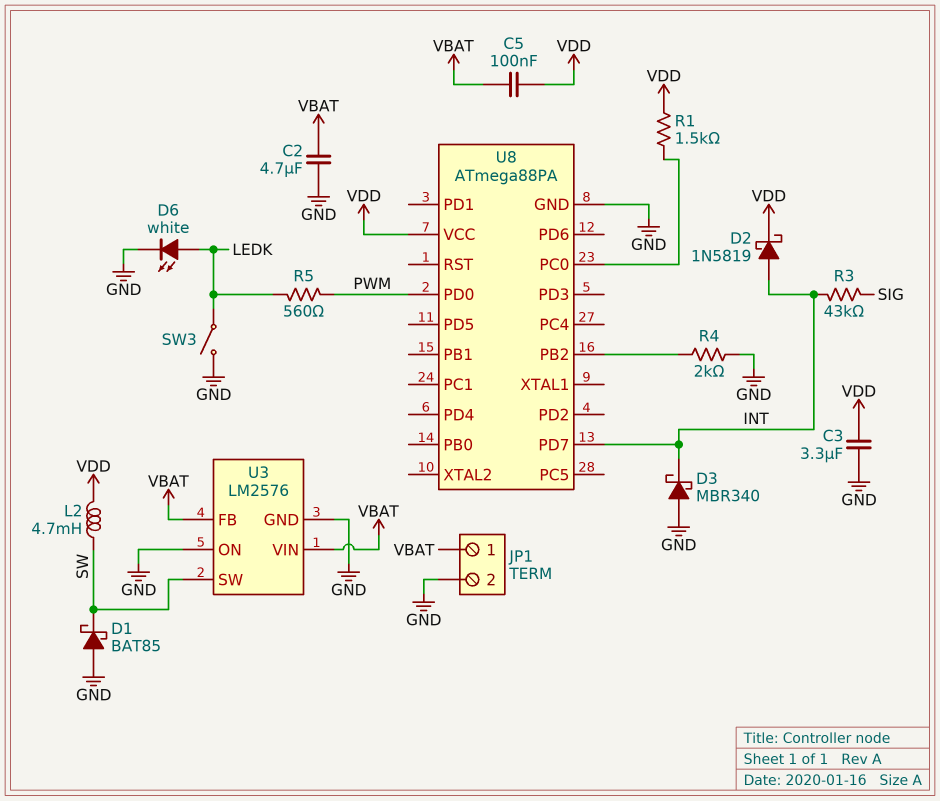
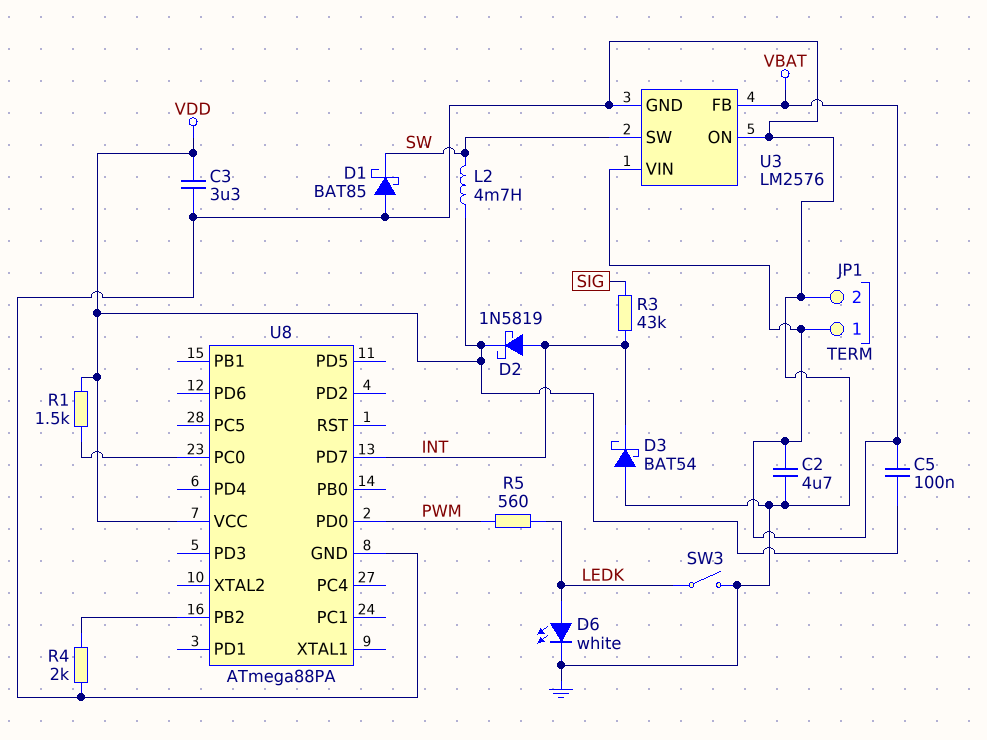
D3: schottky MBR340 (A GND, K INT) -> schottky BAT54 (A GND, K INT)

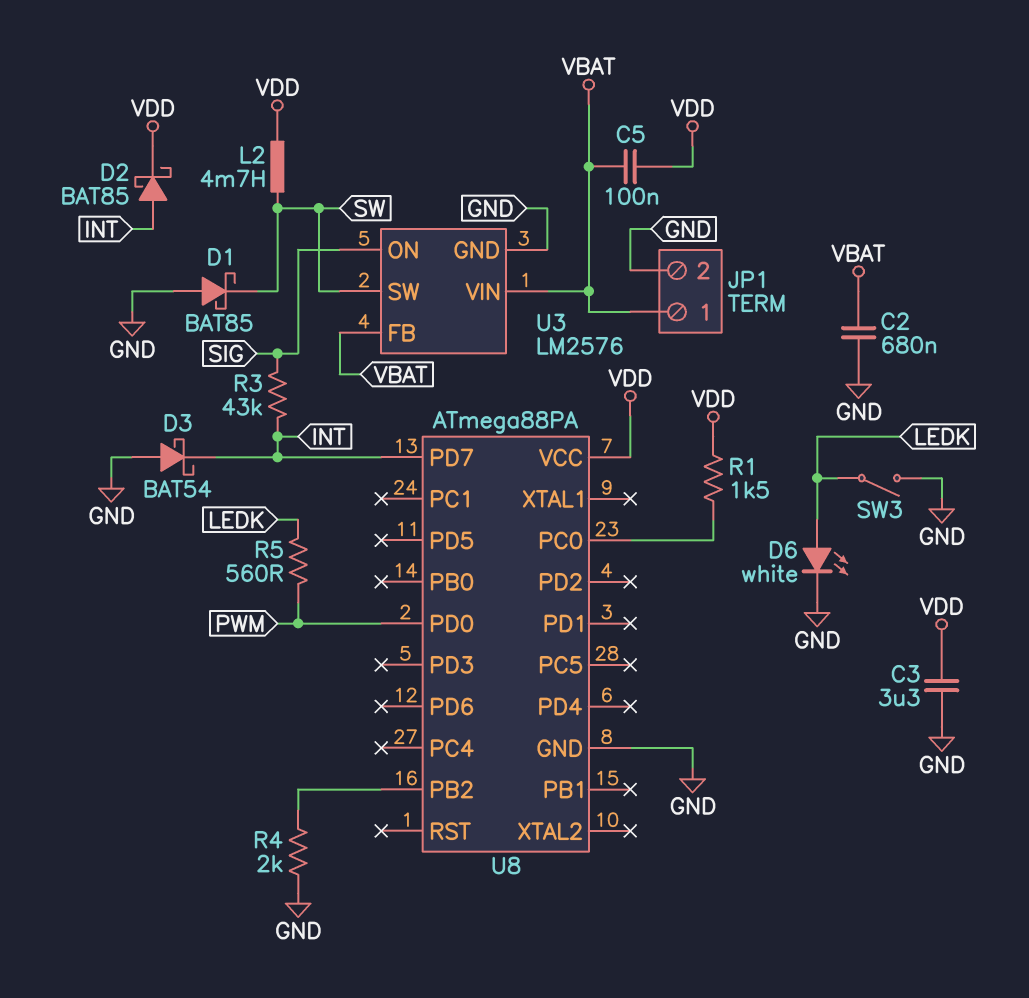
C2: 4.7uF (GND, VBAT) -> 680nF (GND, VBAT)
D2: schottky 1N5819 (A INT, K VDD) -> schottky BAT85 (A INT, K VDD)
U3 pin ON: GND -> SIG

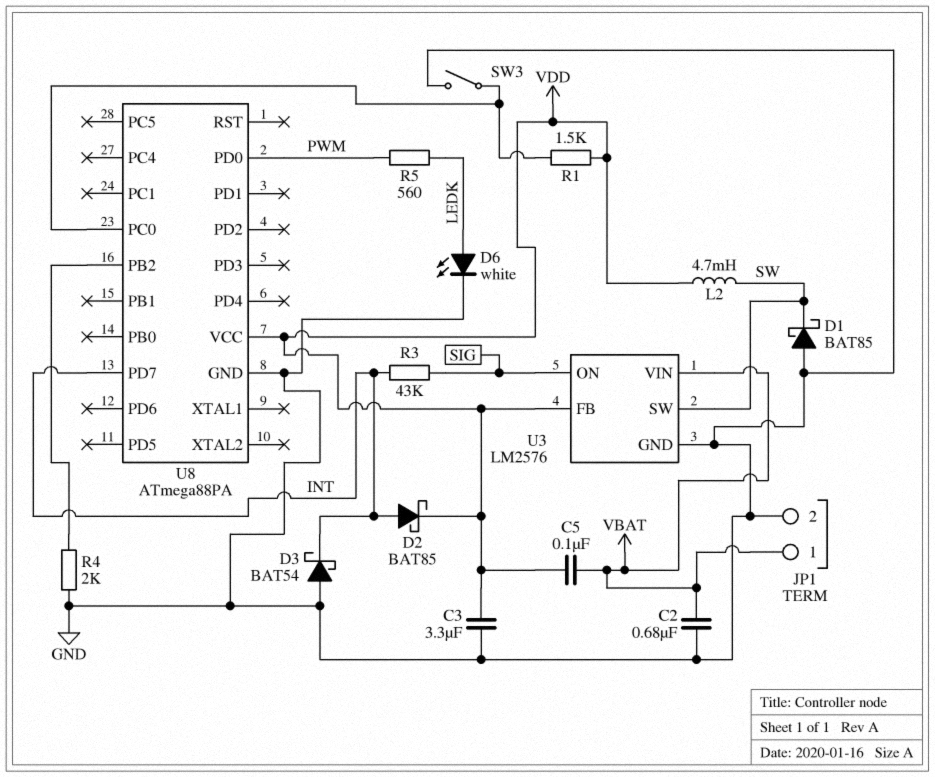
SW3: switch (GND, LEDK) -> switch (GND, U8/PC0)
U3 pin FB: VBAT -> VDD

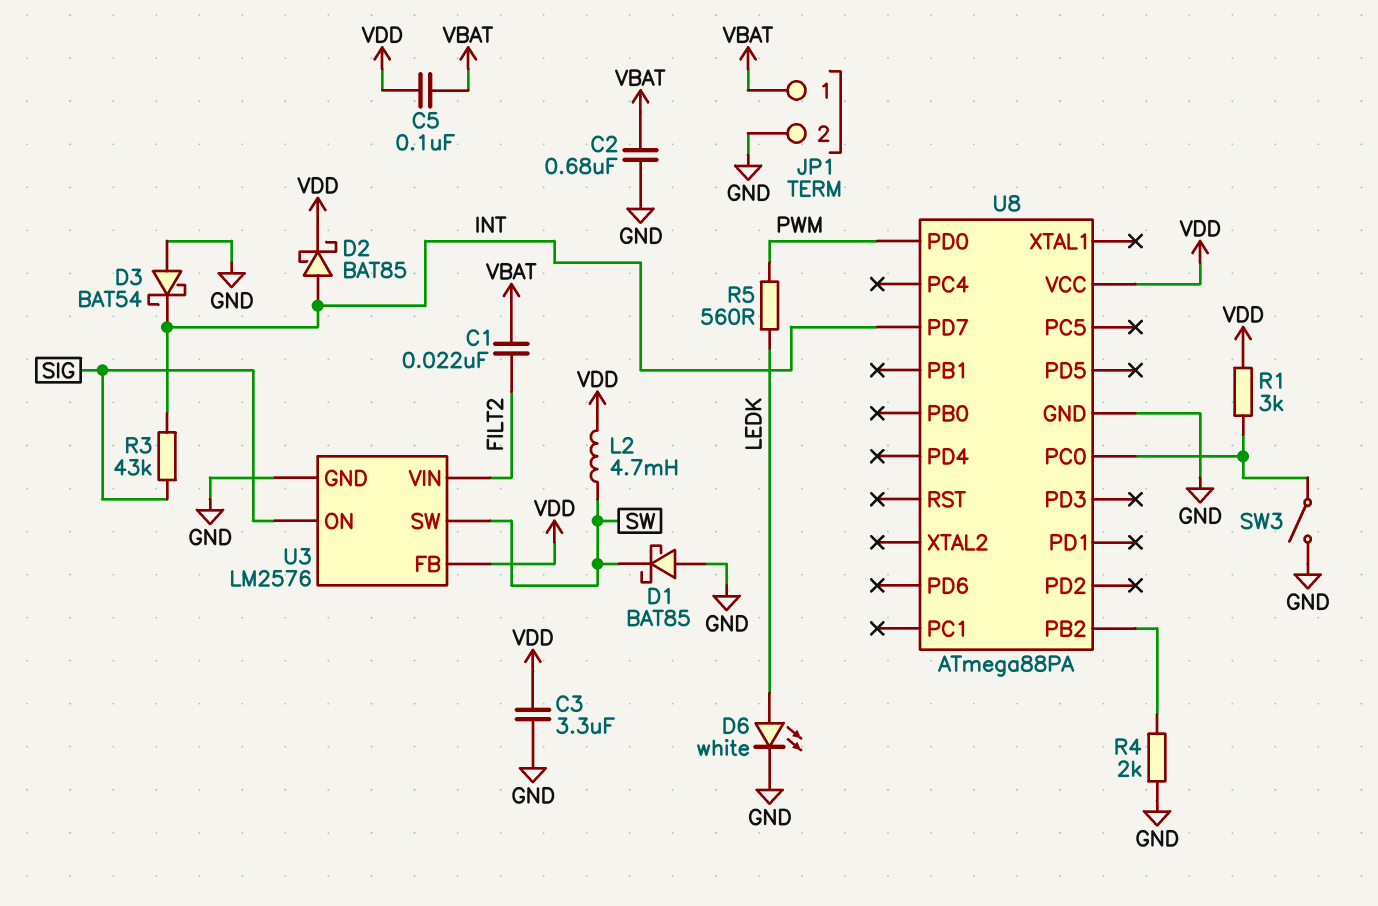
C1: none -> 22nF (FILT2, VBAT)
R1: 1.5k (U8/PC0, VDD) -> 3k (U8/PC0, VDD)
U3 pin VIN: VBAT -> FILT2

